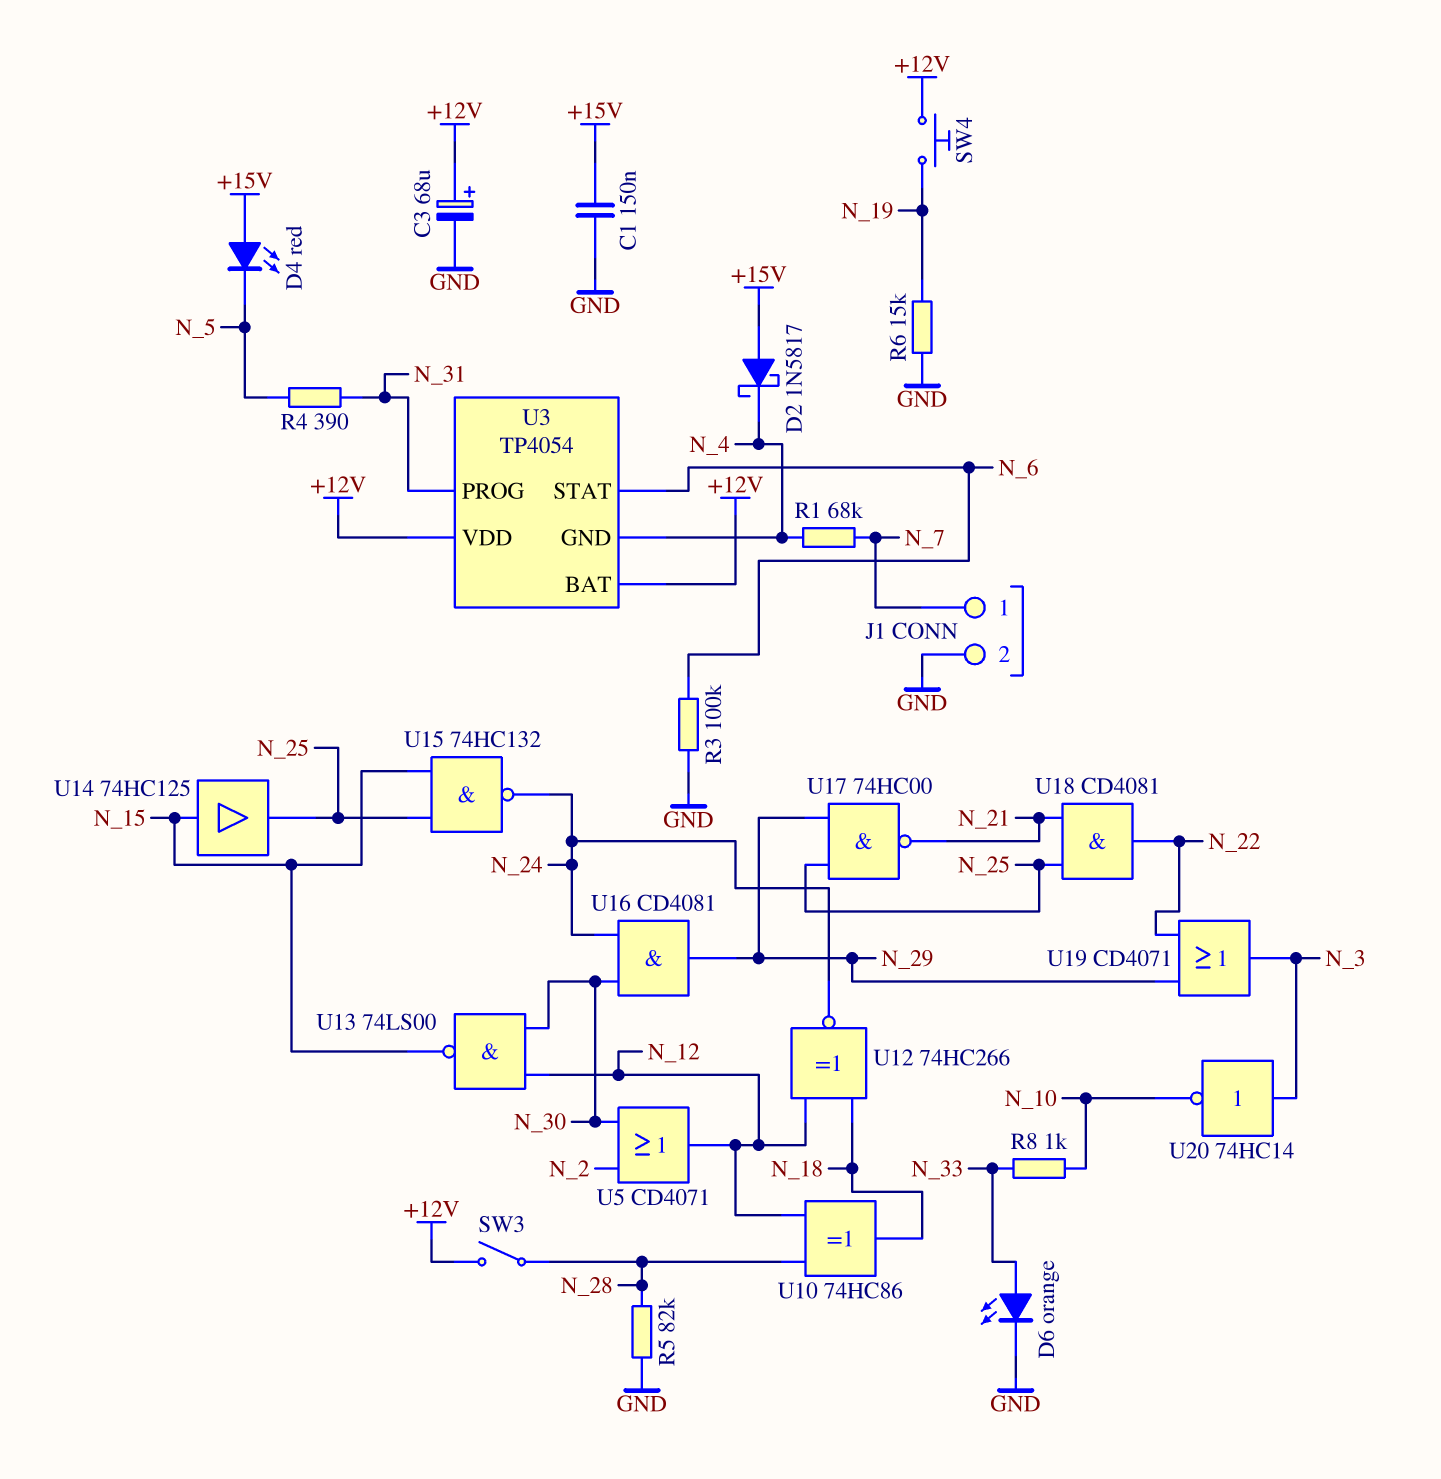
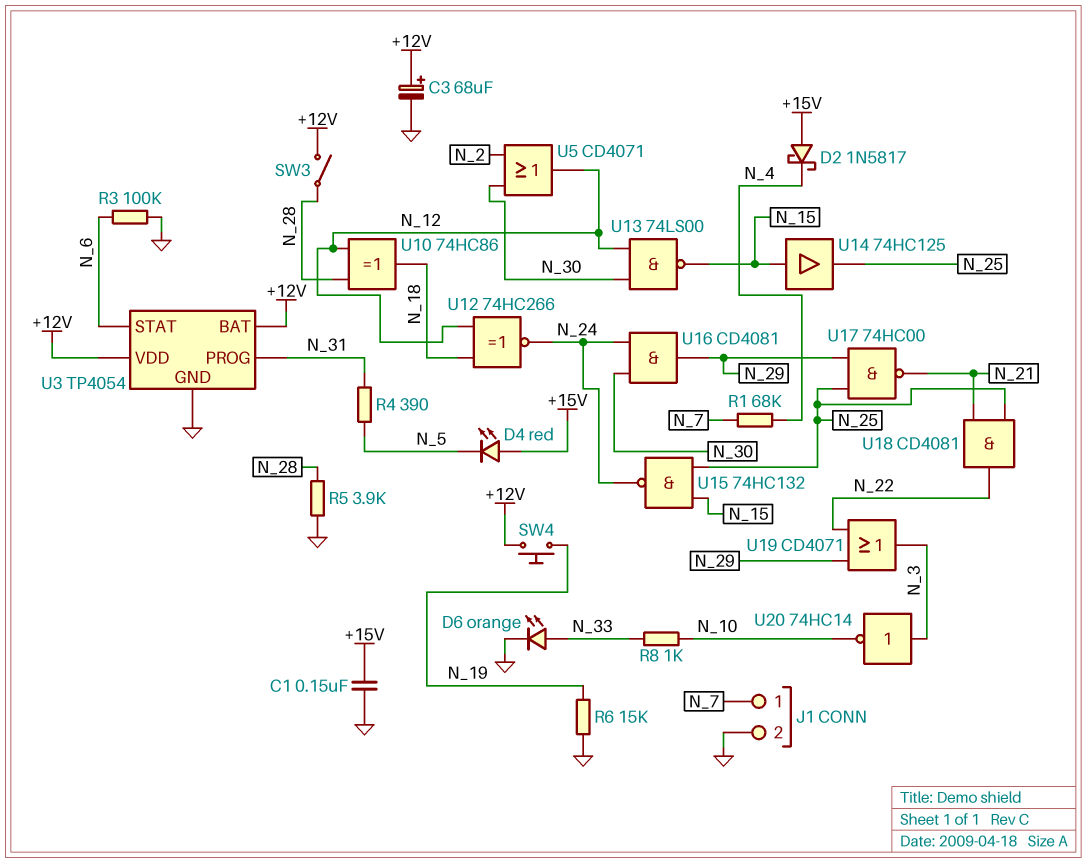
R5: 82k (GND, N_28) -> 3.9k (GND, N_28)
U3 pin GND: N_4 -> GND

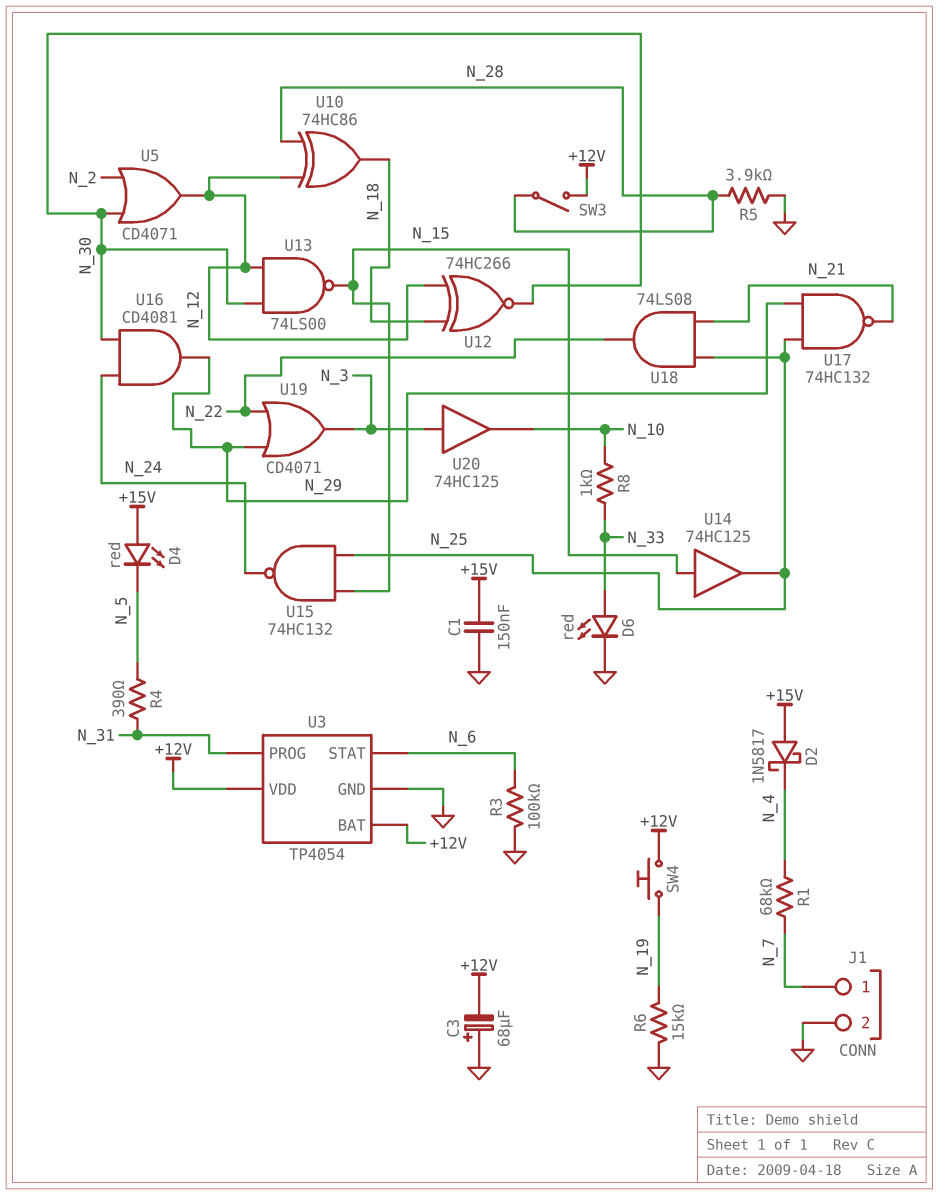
C3: 68uF (plus +12V, minus GND) -> 68uF (plus GND, minus +12V)
D6: LED orange (A N_33, K GND) -> LED red (A N_33, K GND)
U12: XNOR 74HC266 (in N_12, in N_18, out N_24) -> XNOR 74HC266 (in N_12, in N_18, out N_30)
U17: NAND 74HC00 (in N_25, in N_29, out N_21) -> NAND 74HC132 (in N_25, in N_29, out N_21)
U18: AND CD4081 (in N_21, in N_25, out N_22) -> AND 74LS08 (in N_21, in N_25, out N_22)
U20: NOT 74HC14 (in N_3, out N_10) -> buffer 74HC125 (in N_3, out N_10)

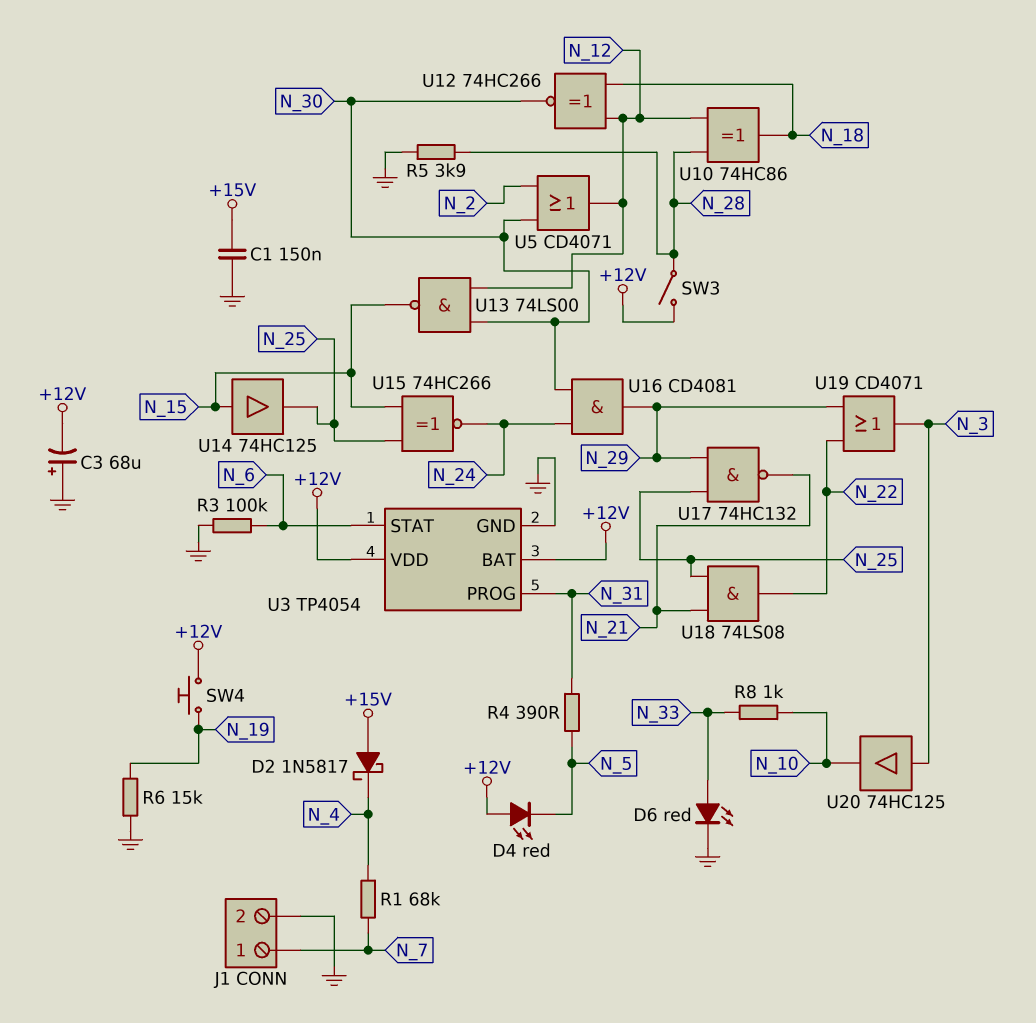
D4: LED red (A +15V, K N_5) -> LED red (A +12V, K N_5)
U15: NAND 74HC132 (in N_15, in N_25, out N_24) -> XNOR 74HC266 (in N_15, in N_25, out N_24)

